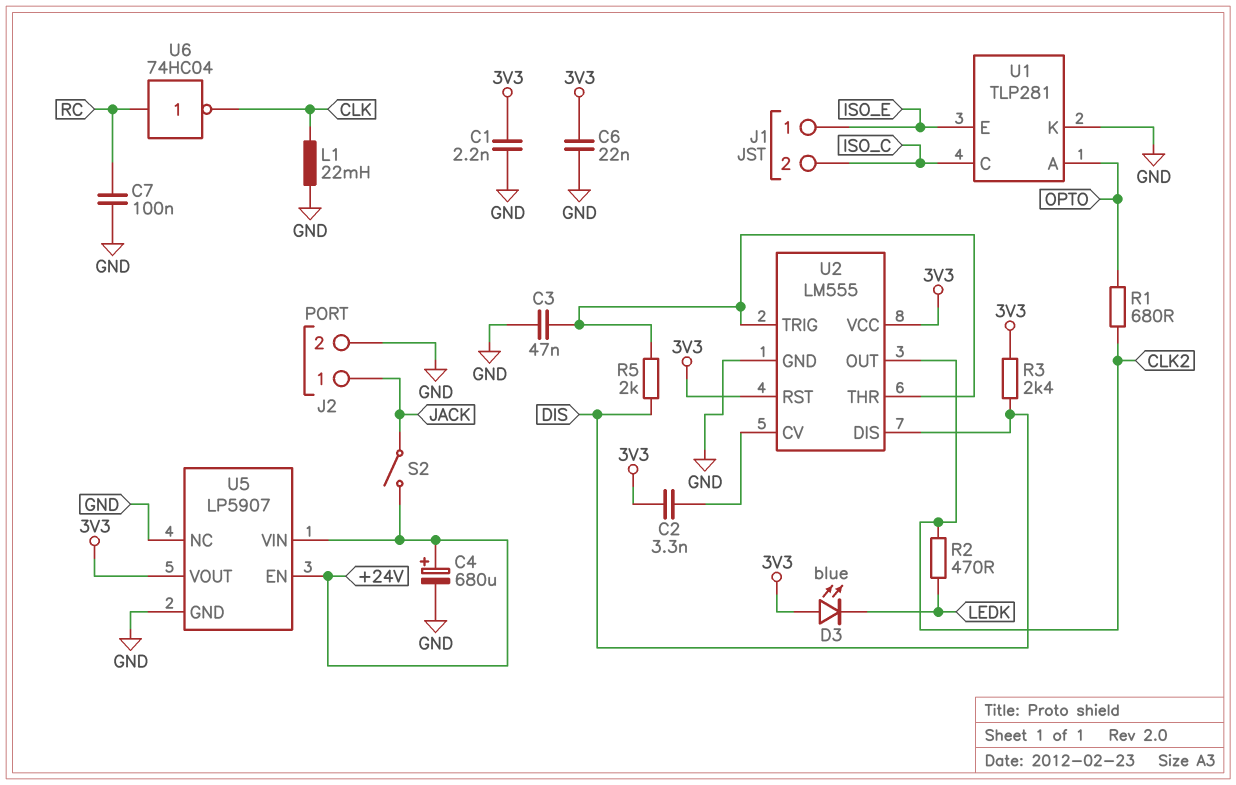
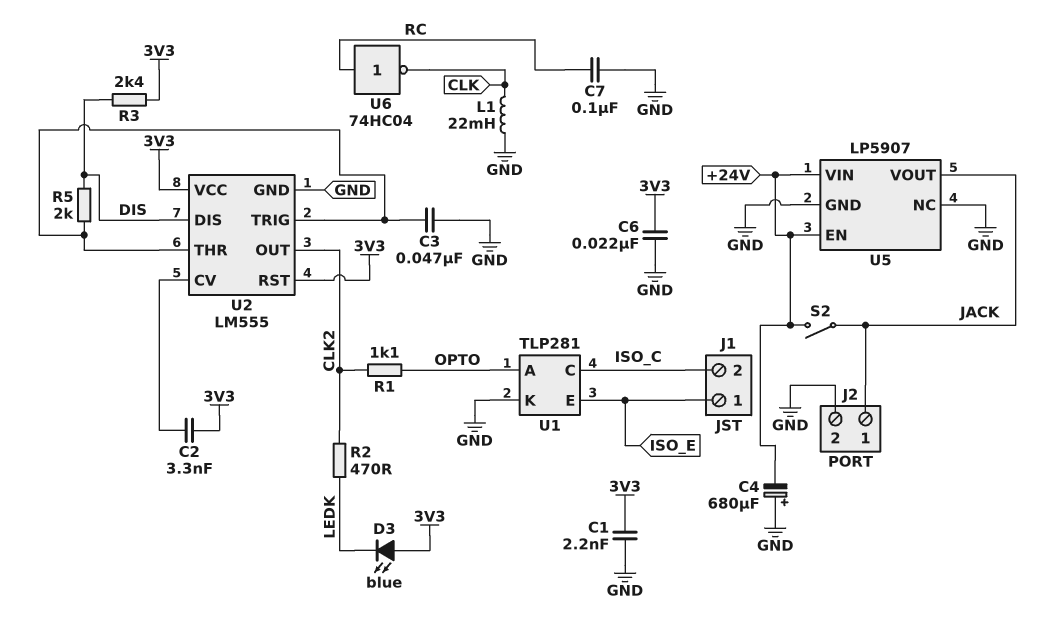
C4: 680uF (plus +24V, minus GND) -> 680uF (plus GND, minus +24V)
R1: 680 (CLK2, OPTO) -> 1.1k (CLK2, OPTO)
U5 pin VOUT: 3V3 -> JACK

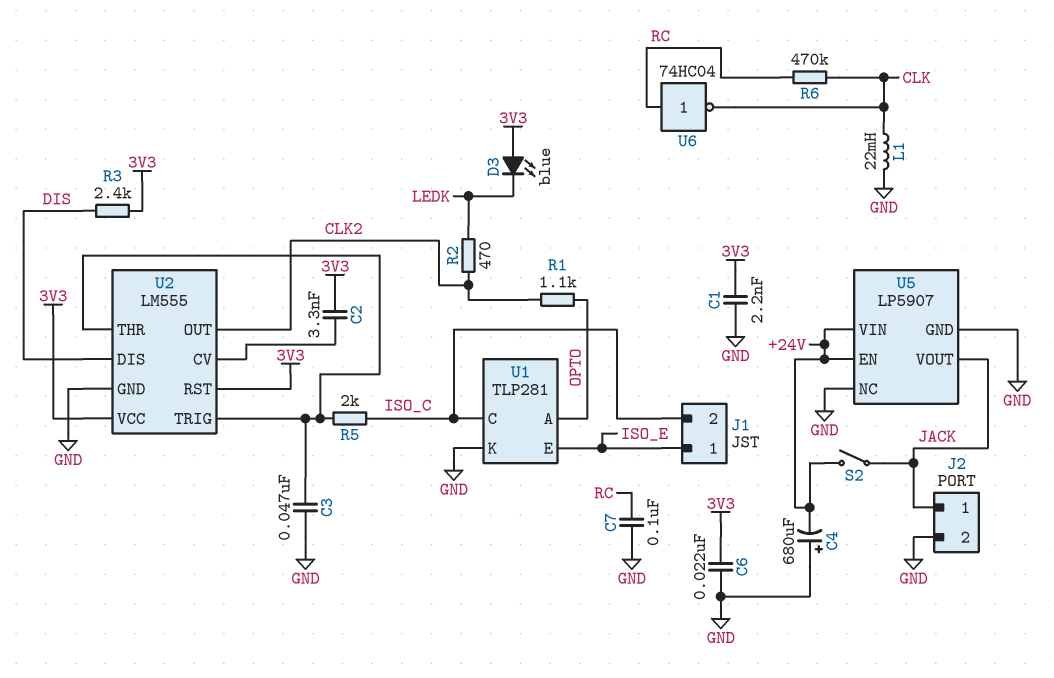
R5: 2k (DIS, U2/THR) -> 2k (ISO_C, U2/THR)
R6: none -> 470k (CLK, RC)

